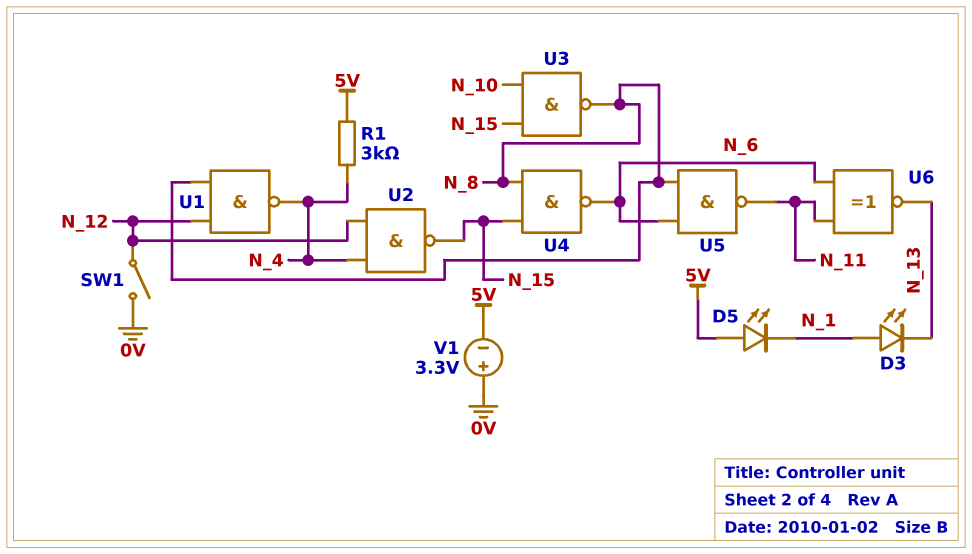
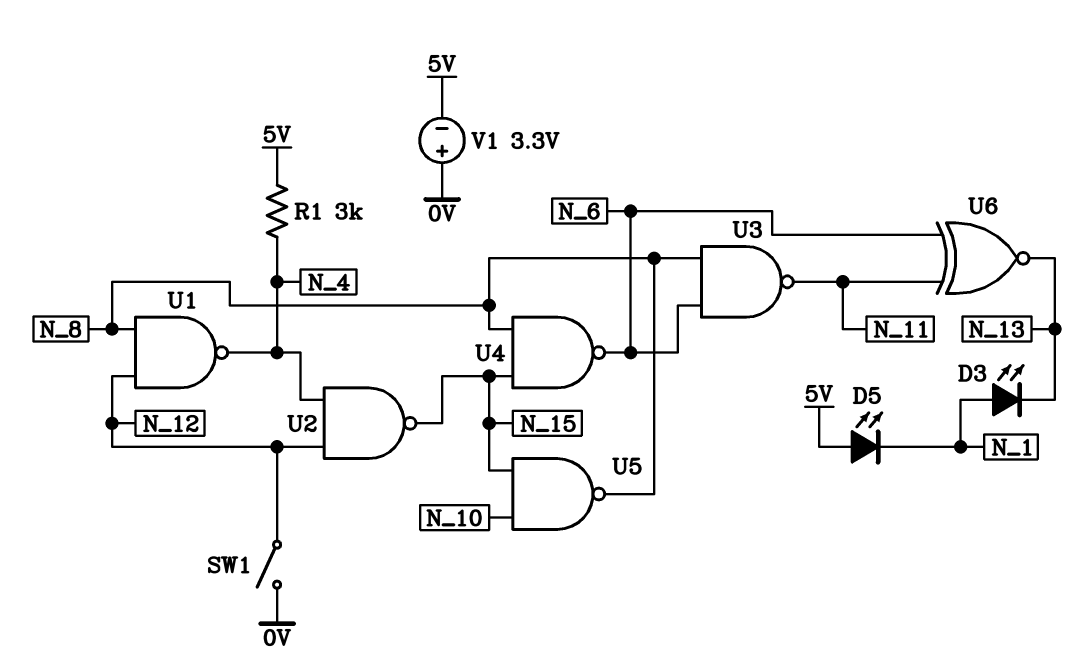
U3: NAND (in N_10, in N_15, out N_8) -> NAND (in N_6, in N_8, out N_11)
U5: NAND (in N_6, in N_8, out N_11) -> NAND (in N_10, in N_15, out N_8)

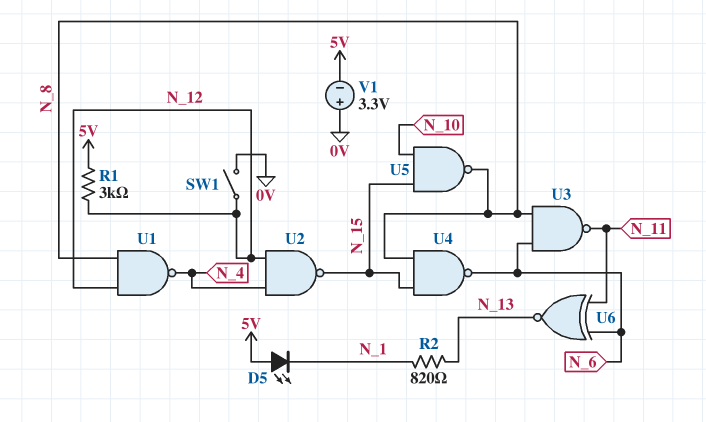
D3: LED (A N_1, K N_13) -> none
R1: 3k (5V, N_4) -> 3k (5V, N_12)
R2: none -> 820 (N_1, N_13)

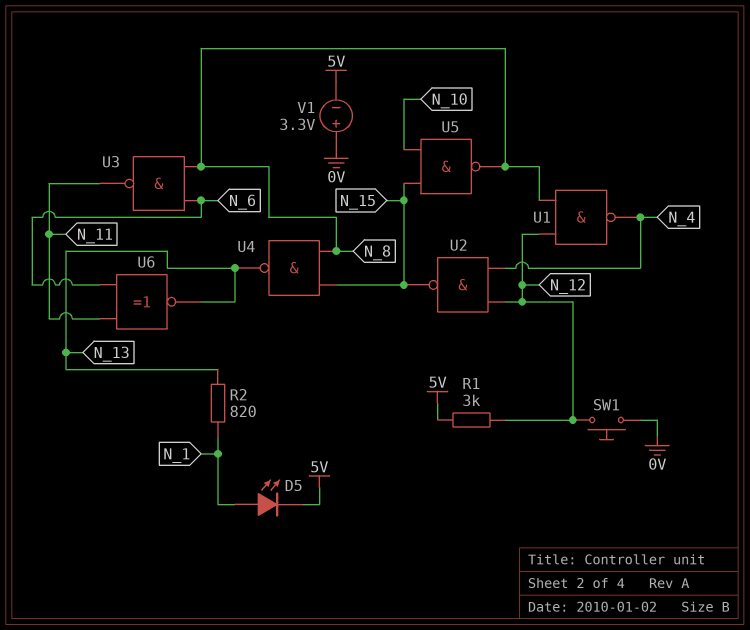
D5: LED (A 5V, K N_1) -> LED (A N_1, K 5V)
SW1: switch (0V, N_12) -> button (0V, N_12)
U4: NAND (in N_8, in N_15, out N_6) -> NAND (in N_8, in N_15, out N_13)

